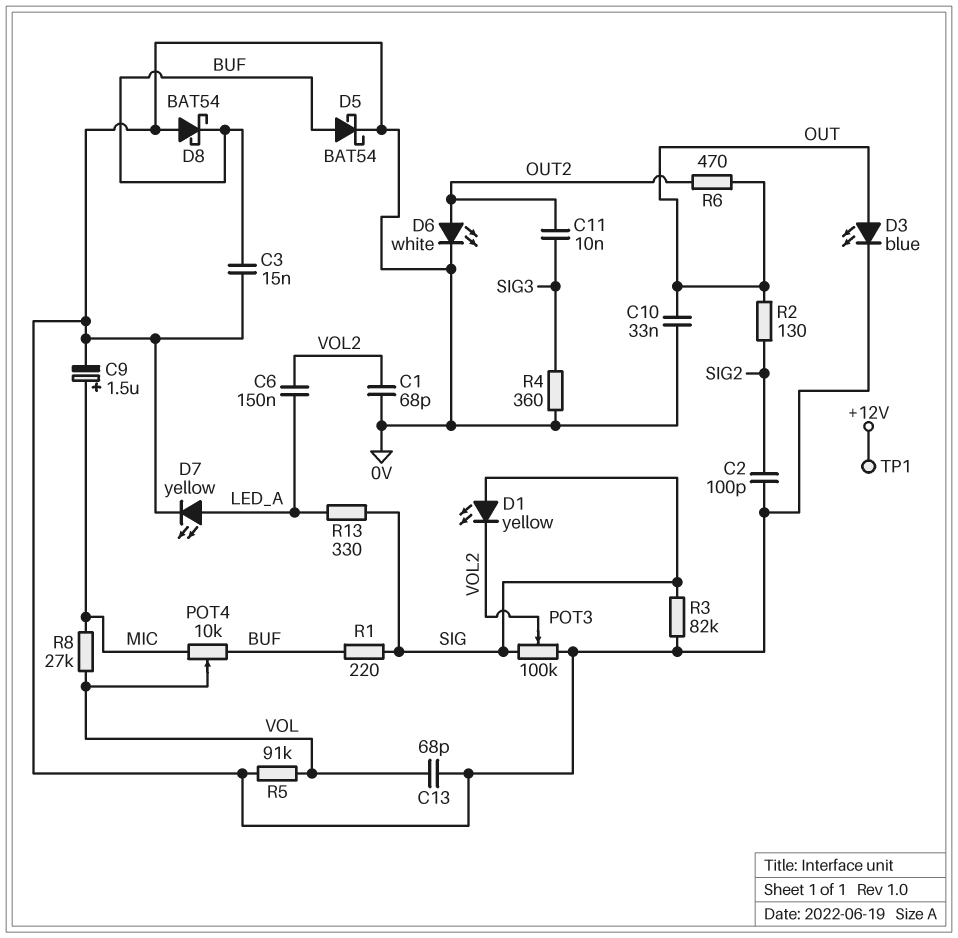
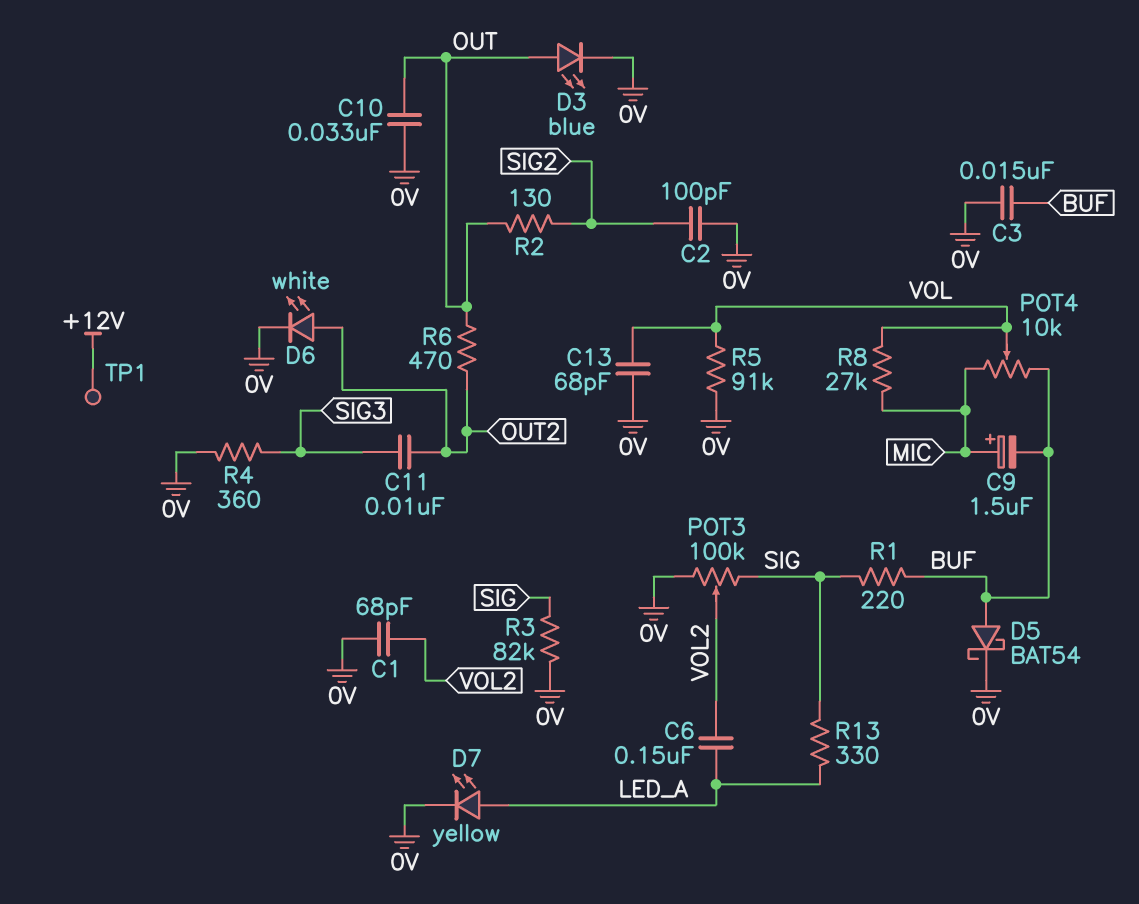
C9: 1.5uF (plus MIC, minus 0V) -> 1.5uF (plus MIC, minus BUF)
D1: LED yellow (A SIG, K VOL2) -> none
D8: schottky BAT54 (A 0V, K BUF) -> none

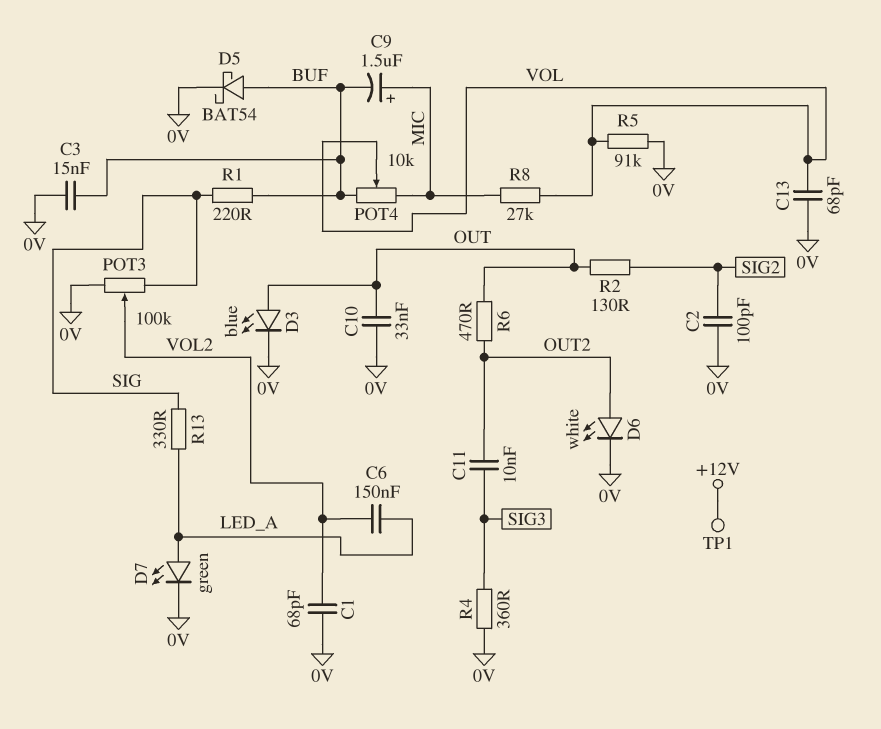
D7: LED yellow (A LED_A, K 0V) -> LED green (A LED_A, K 0V)
R3: 82k (0V, SIG) -> none

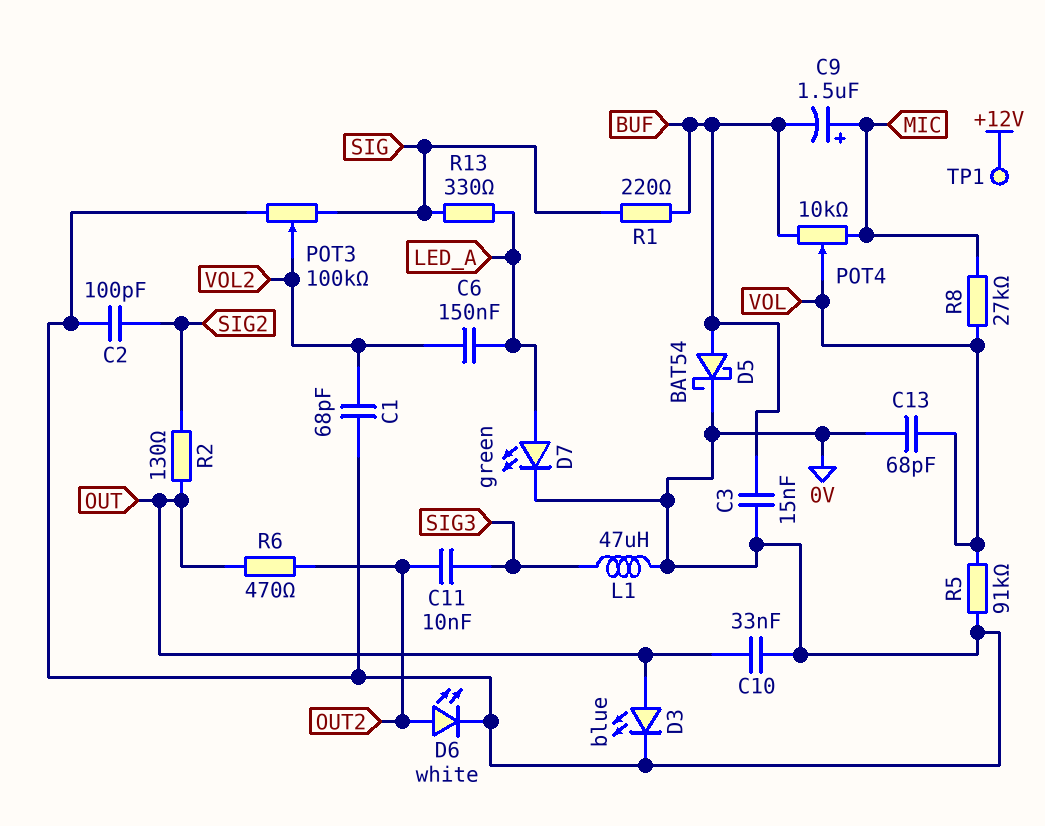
L1: none -> 47uH (0V, SIG3)
R4: 360 (0V, SIG3) -> none

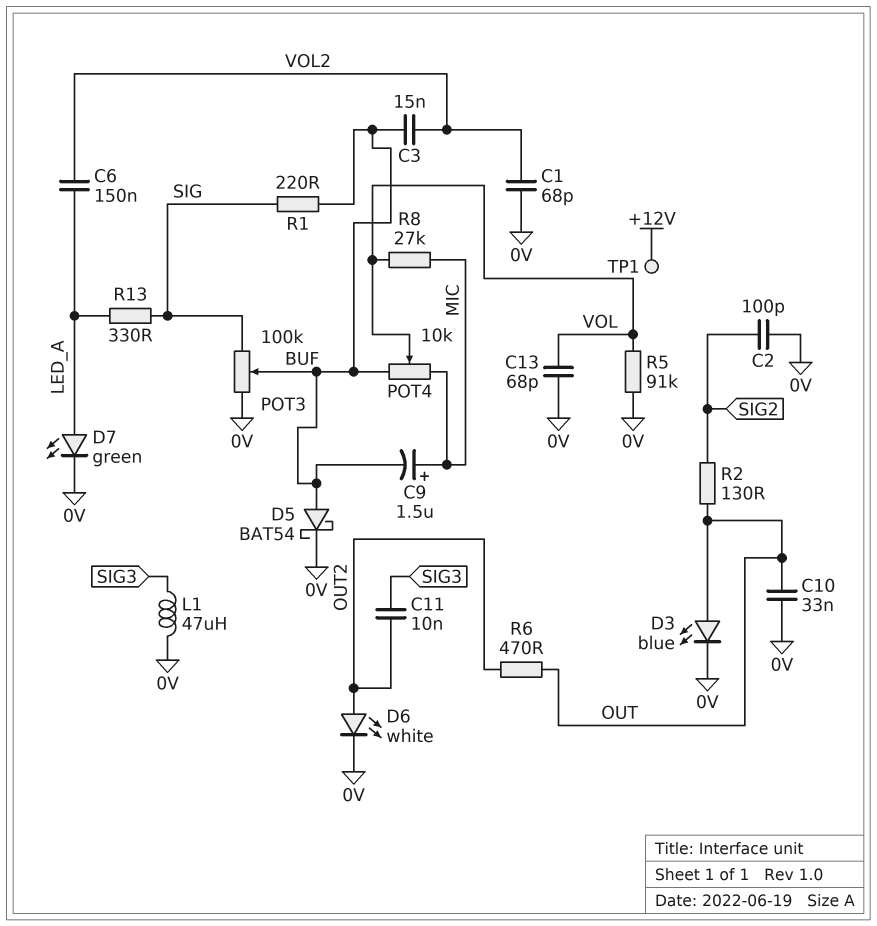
C3: 15nF (0V, BUF) -> 15nF (BUF, VOL2)
POT3: 100k (0V, SIG, wiper VOL2) -> 100k (0V, SIG, wiper BUF)

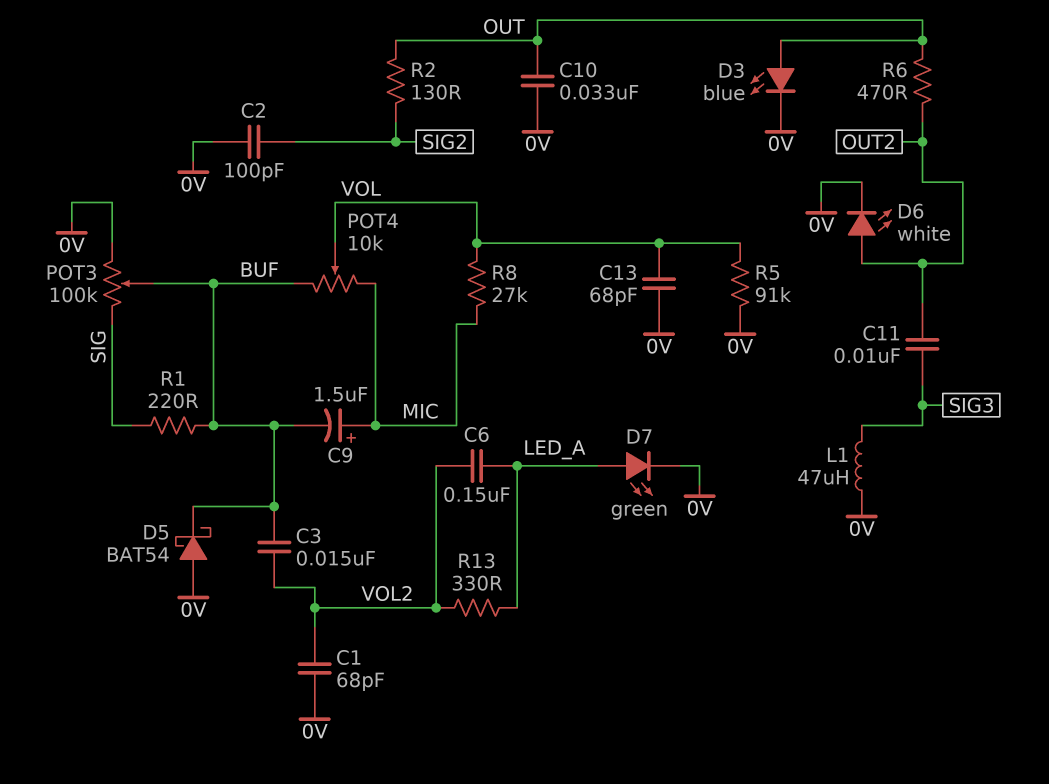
D5: schottky BAT54 (A BUF, K 0V) -> schottky BAT54 (A 0V, K BUF)
R13: 330 (LED_A, SIG) -> 330 (LED_A, VOL2)
TP1: test point (+12V) -> none

